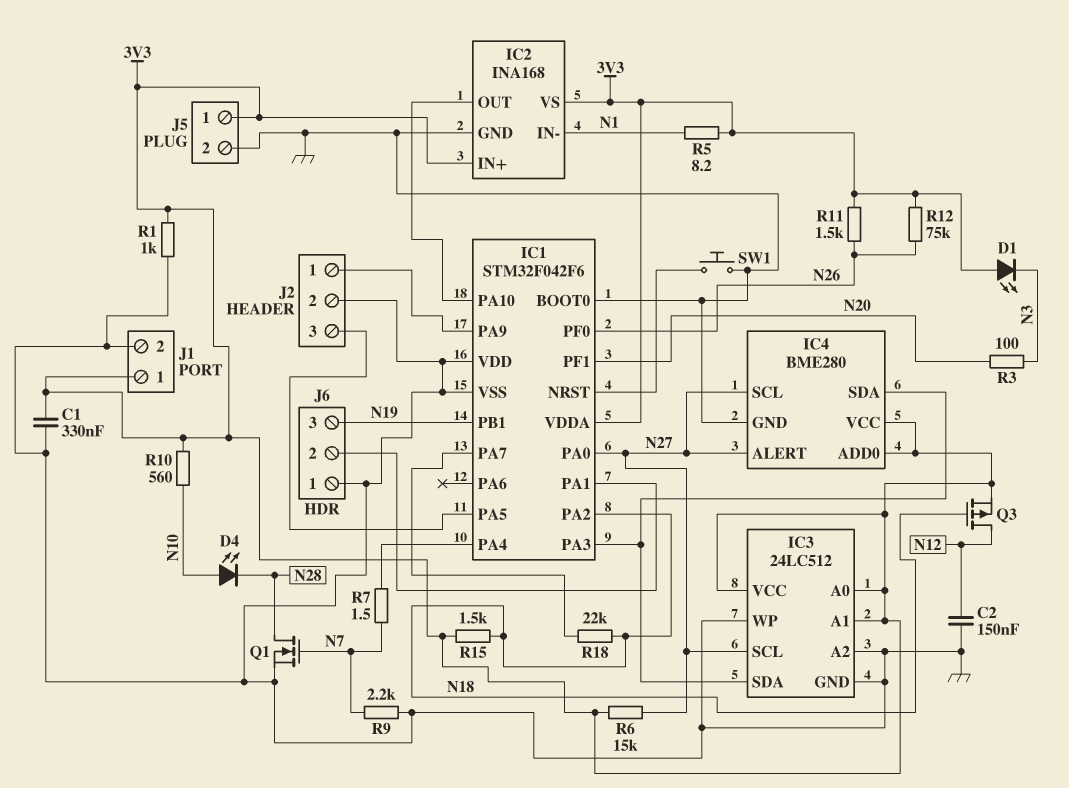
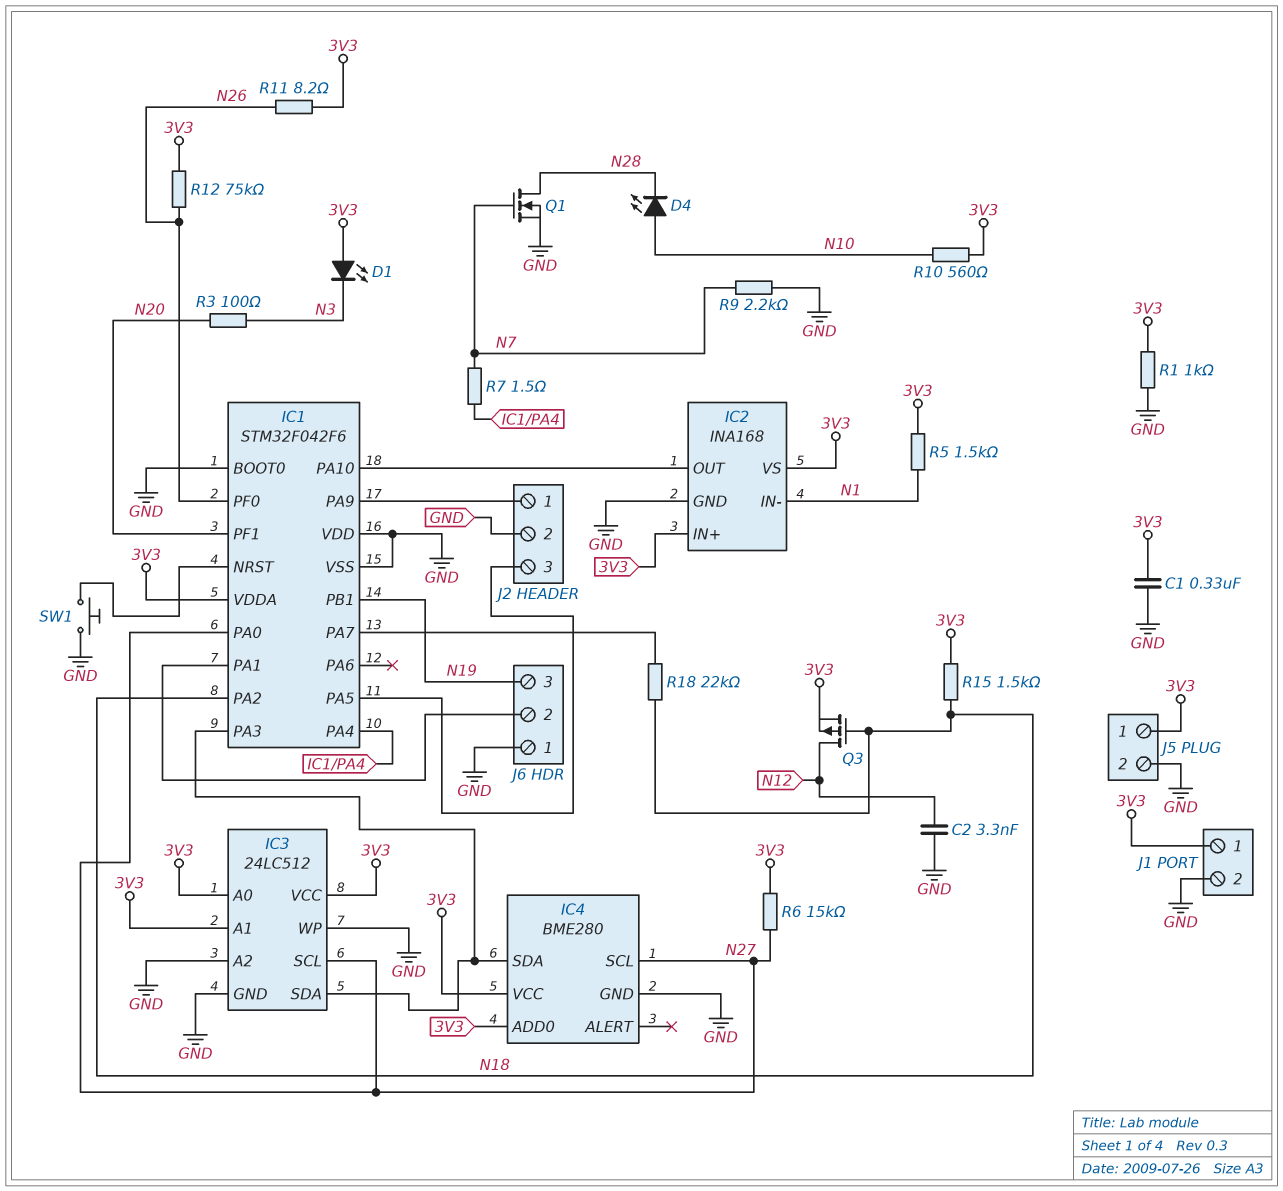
C2: 150nF (GND, N12) -> 3.3nF (GND, N12)
IC4 pin ALERT: N27 -> none
R5: 8.2 (3V3, N1) -> 1.5k (3V3, N1)
R11: 1.5k (3V3, N26) -> 8.2 (3V3, N26)

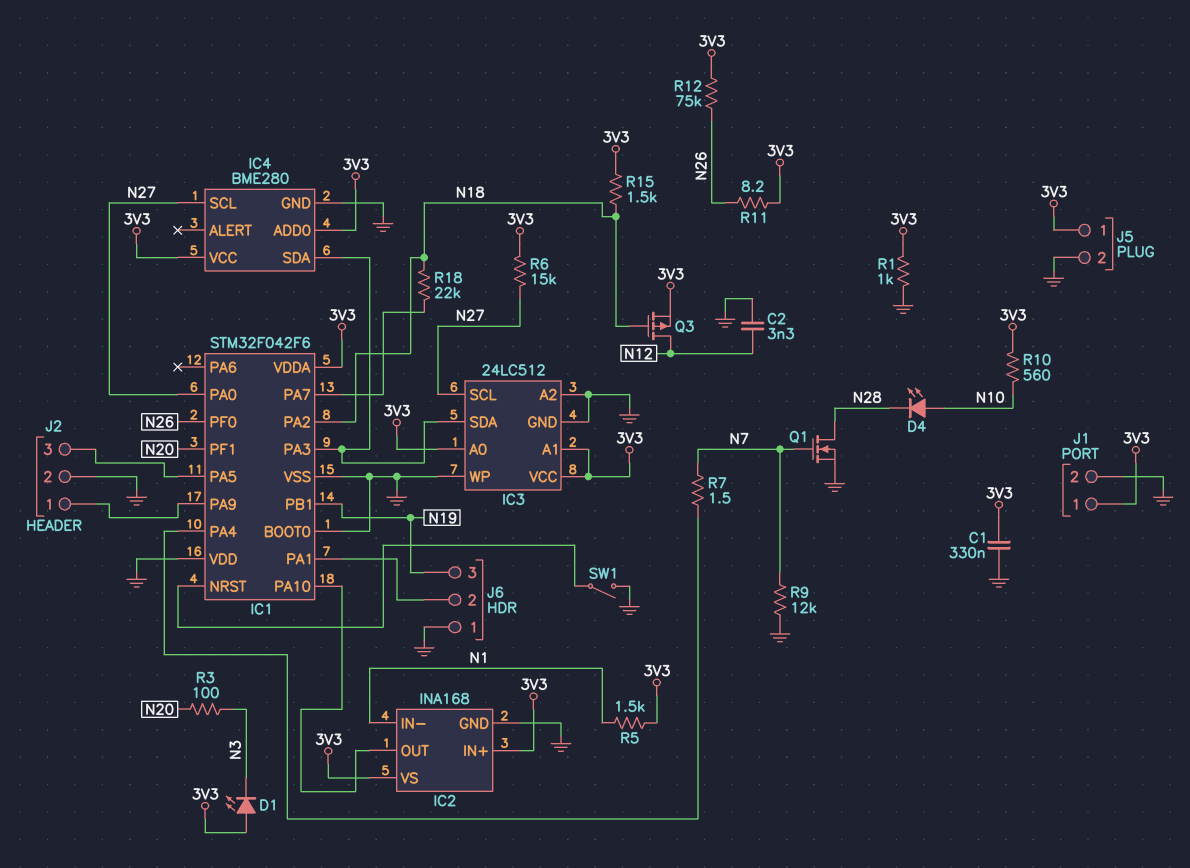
R9: 2.2k (GND, N7) -> 12k (GND, N7)
SW1: button (GND, IC1/NRST) -> switch (GND, IC1/NRST)

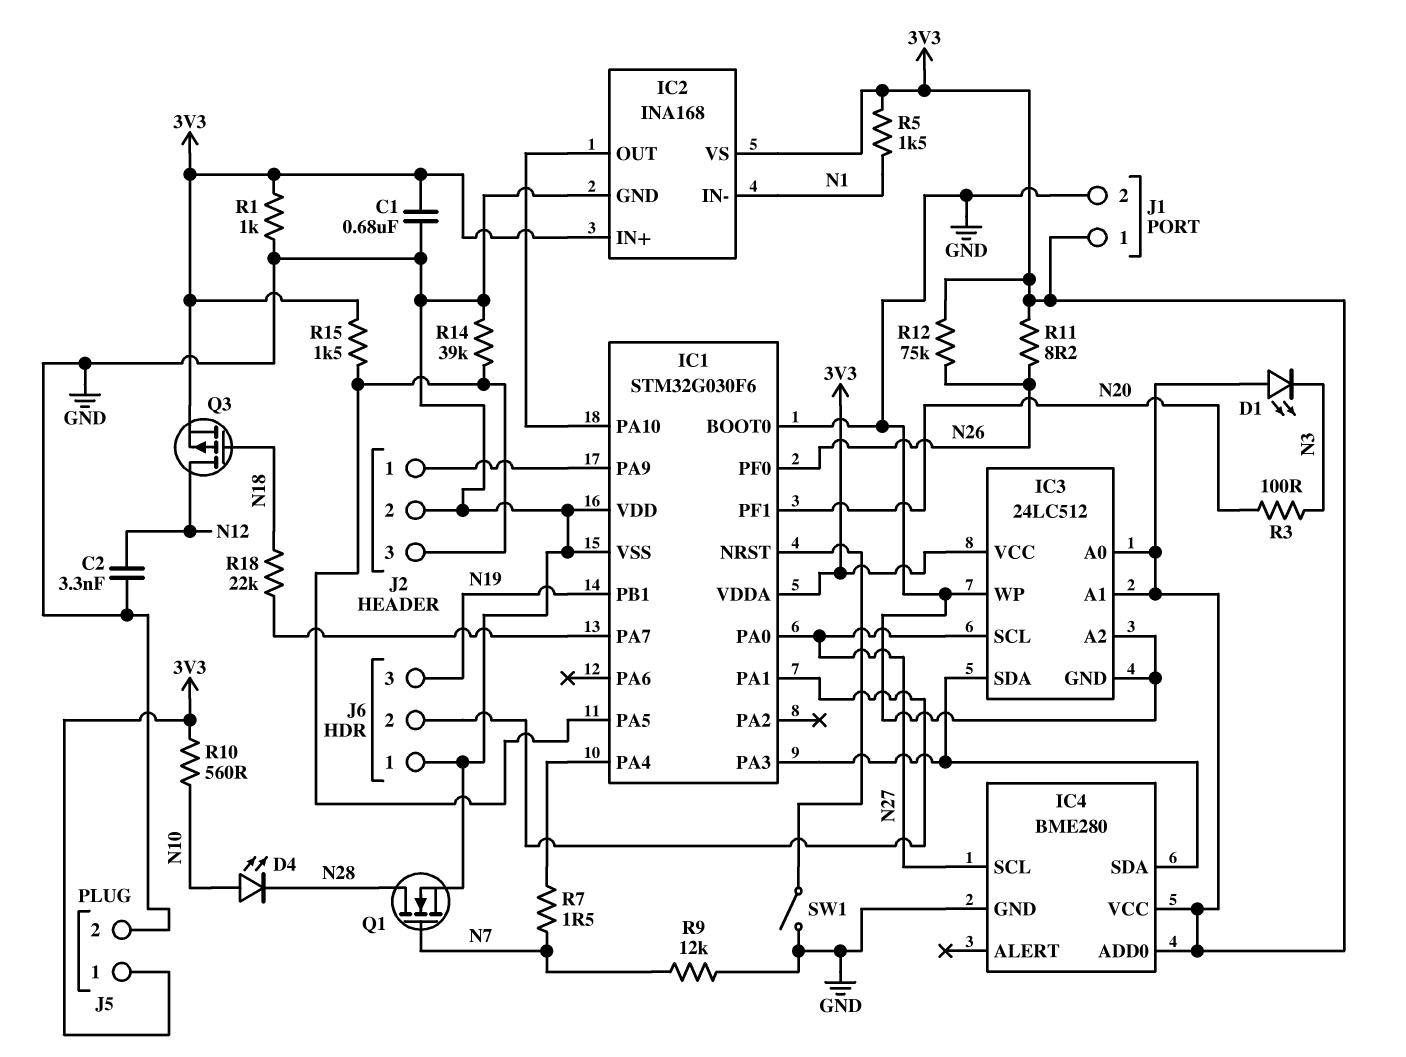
C1: 330nF (3V3, GND) -> 680nF (3V3, GND)
IC1: STM32F042F6 -> STM32G030F6
IC1 pin PA2: N18 -> none
R6: 15k (3V3, N27) -> none
R14: none -> 39k (GND, IC1/PA5)
R15: 1.5k (3V3, N18) -> 1.5k (3V3, IC1/PA5)

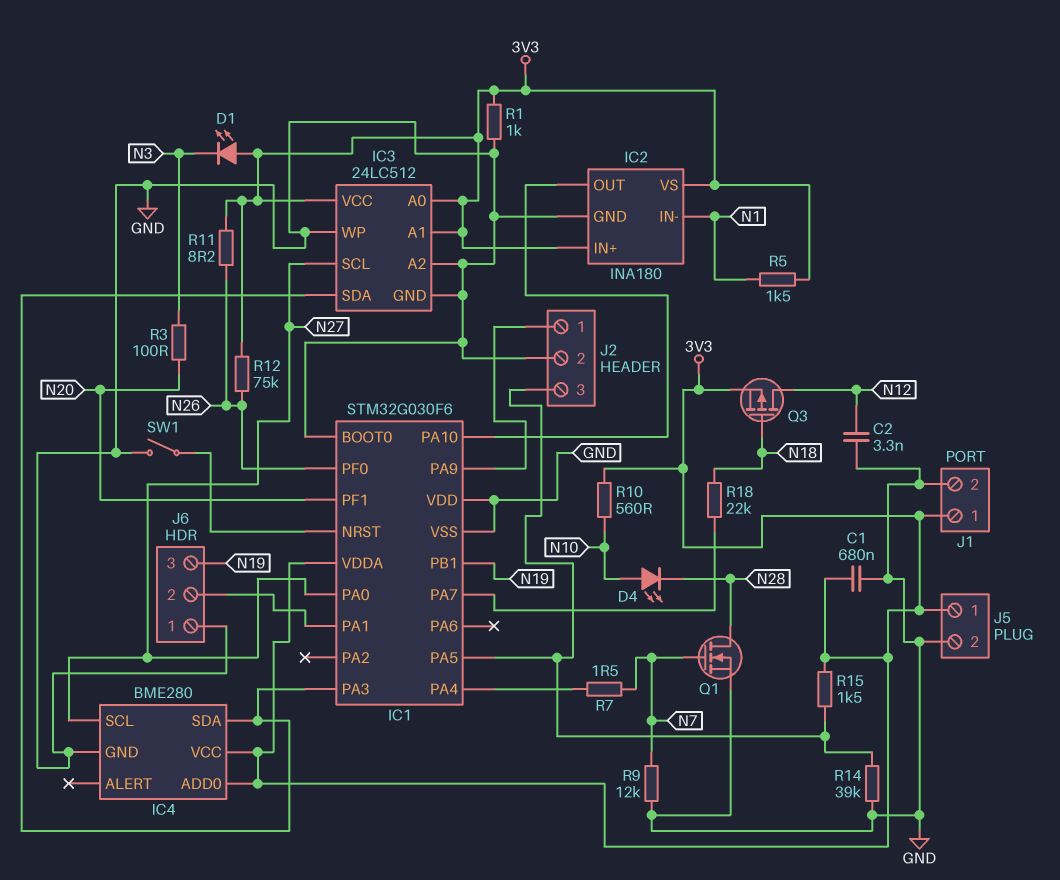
IC2: INA168 -> INA180

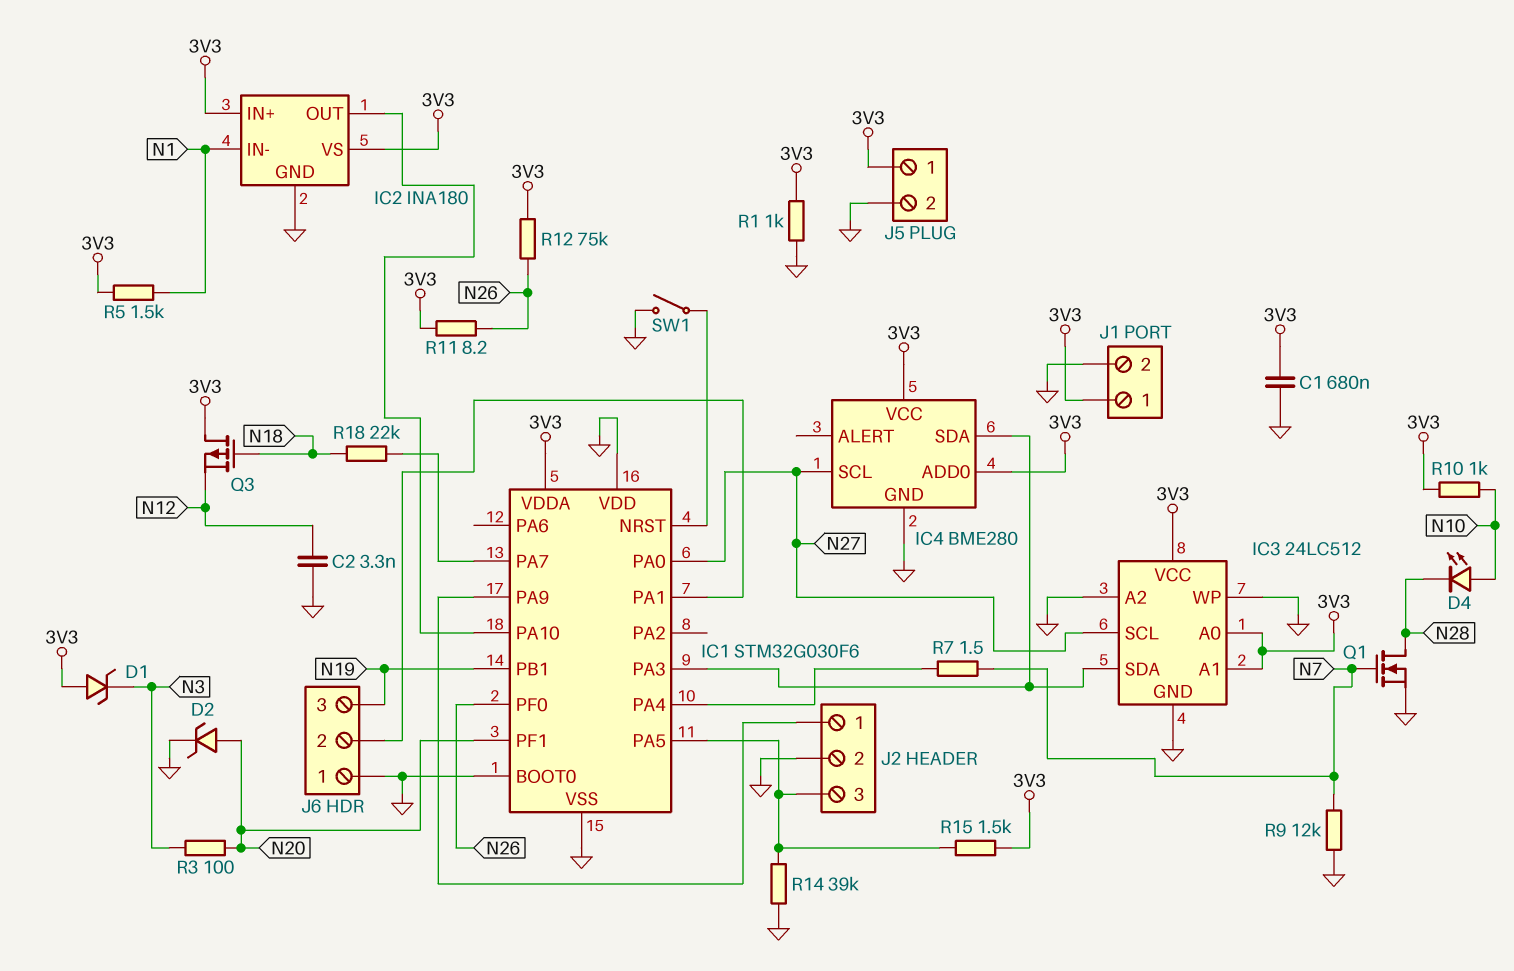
D1: LED (A 3V3, K N3) -> zener (A 3V3, K N3)
D2: none -> zener (A N20, K GND)
Q3: PMOS (G N18, D N12, S 3V3) -> PMOS (G N18, D 3V3, S N12)
R10: 560 (3V3, N10) -> 1k (3V3, N10)

